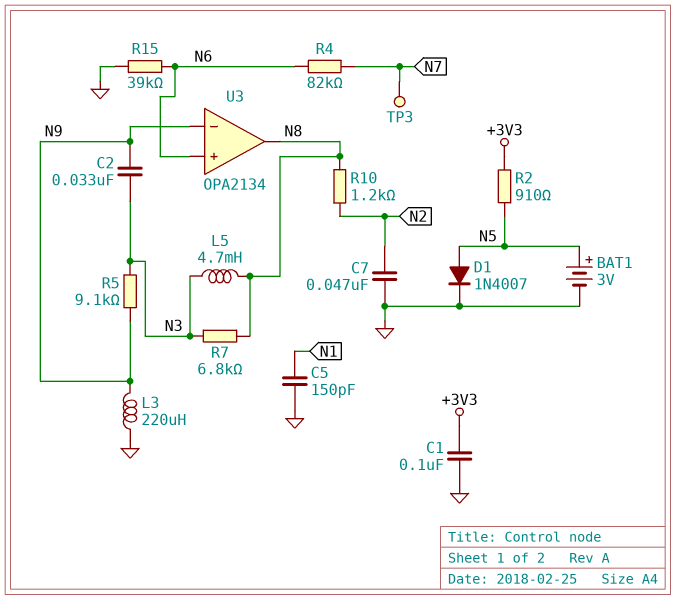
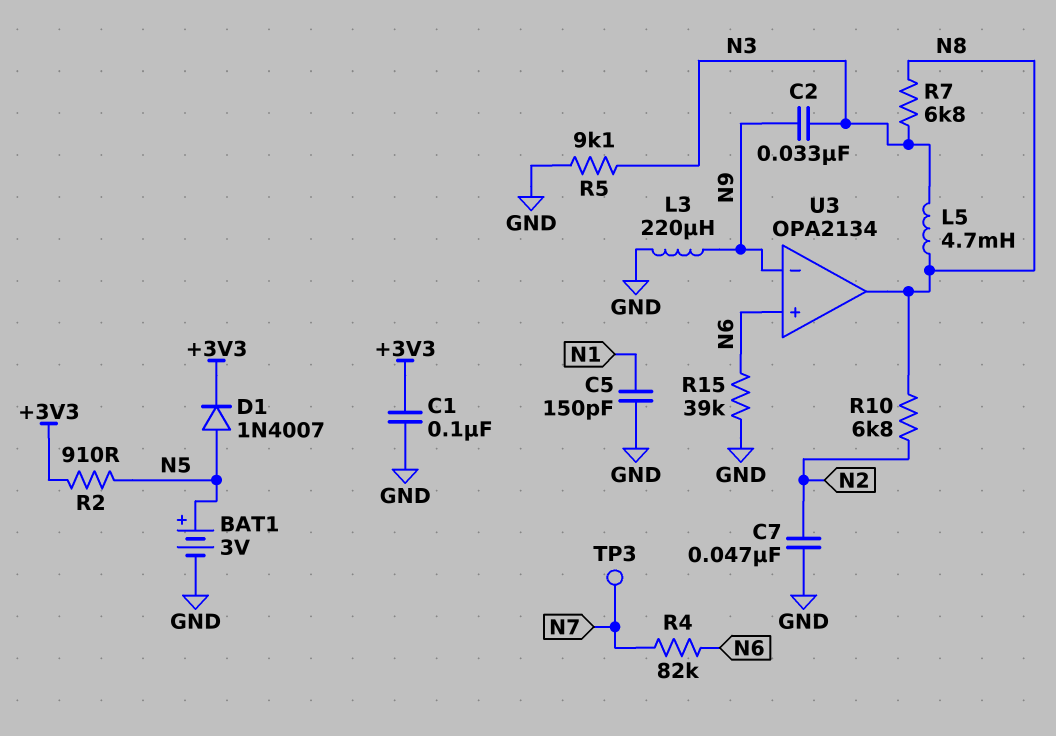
D1: diode 1N4007 (A N5, K GND) -> diode 1N4007 (A N5, K +3V3)
R5: 9.1k (N3, N9) -> 9.1k (GND, N3)
R10: 1.2k (N2, N8) -> 6.8k (N2, N8)

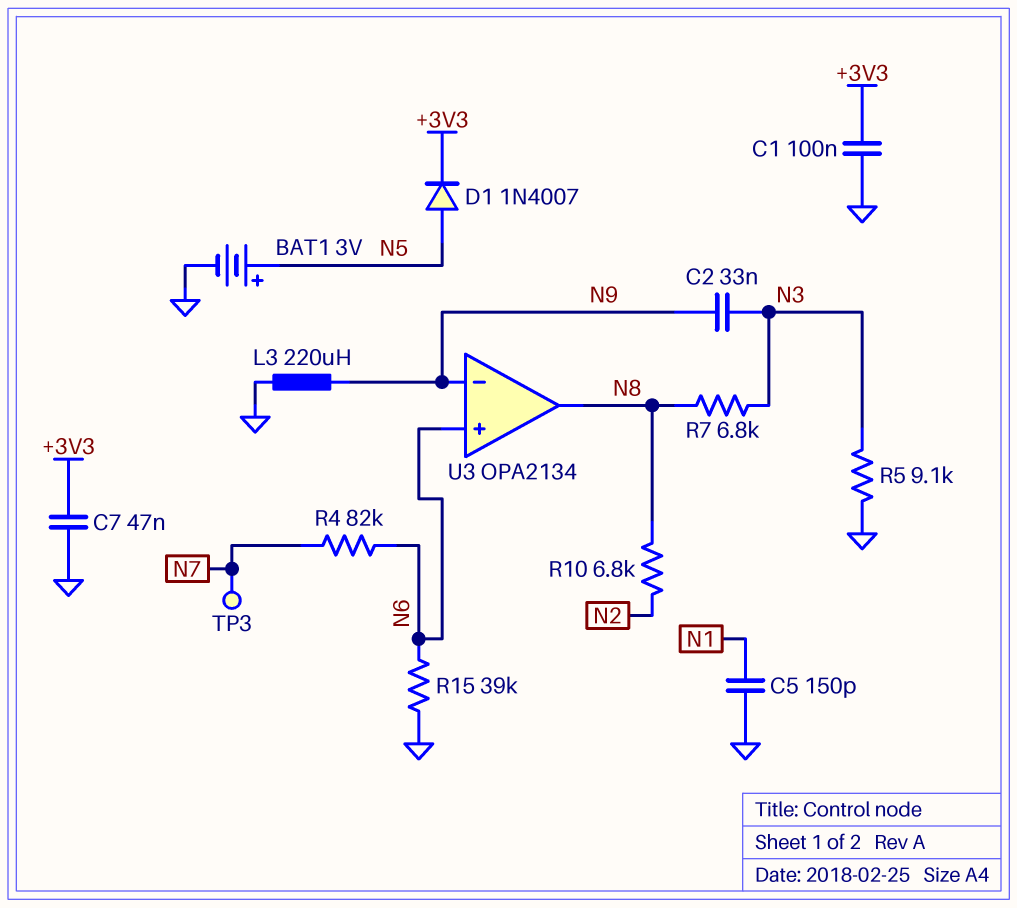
C7: 47nF (GND, N2) -> 47nF (+3V3, GND)
L5: 4.7mH (N3, N8) -> none
R2: 910 (+3V3, N5) -> none

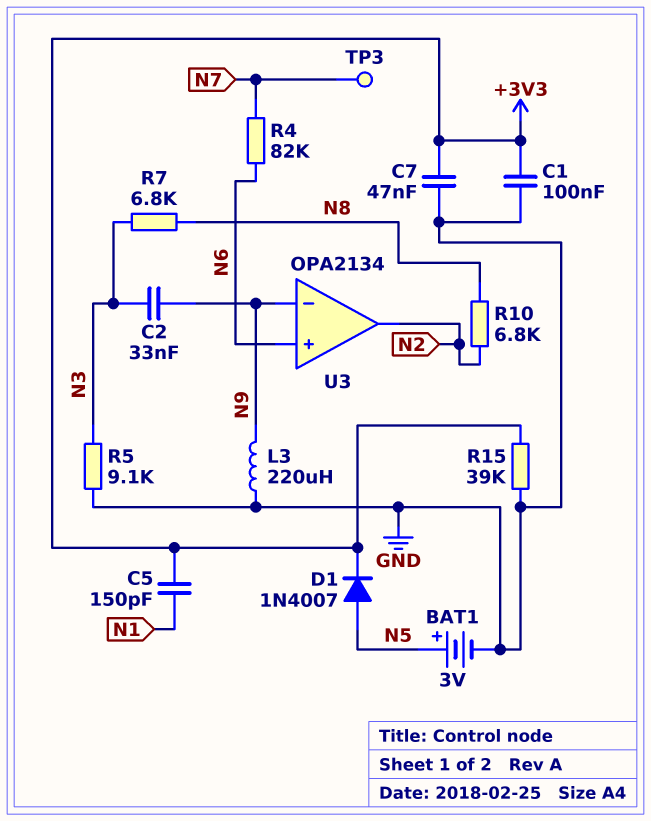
C5: 150pF (GND, N1) -> 150pF (+3V3, N1)
R15: 39k (GND, N6) -> 39k (+3V3, GND)
U3 pin out: N8 -> N2

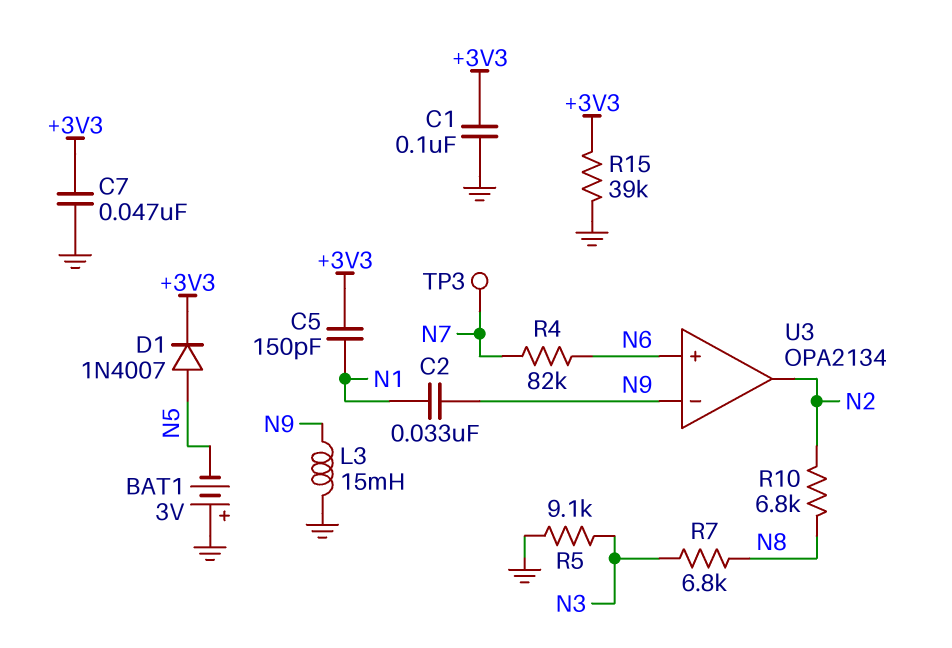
BAT1: 3V (plus N5, minus GND) -> 3V (plus GND, minus N5)
C2: 33nF (N3, N9) -> 33nF (N1, N9)
L3: 220uH (GND, N9) -> 15mH (GND, N9)

